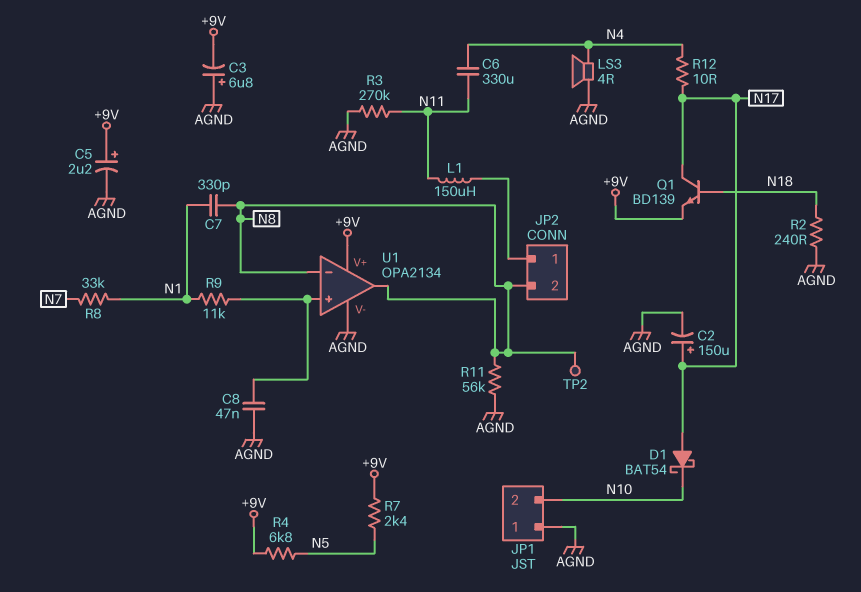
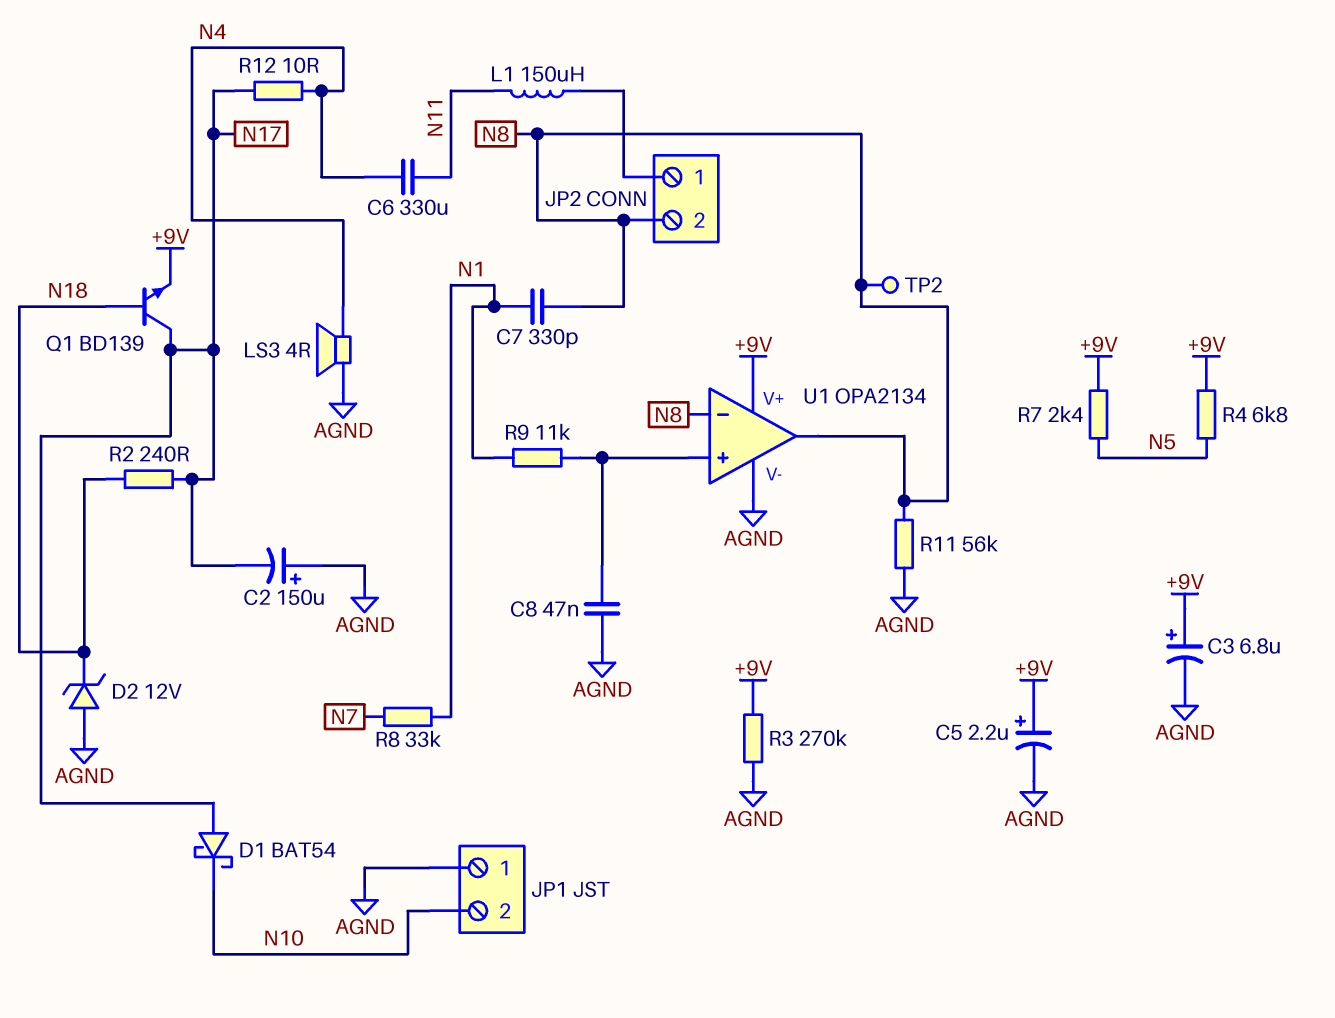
C2: 150uF (plus N17, minus AGND) -> 150uF (plus AGND, minus N17)
C3: 6.8uF (plus AGND, minus +9V) -> 6.8uF (plus +9V, minus AGND)
D2: none -> zener 12V (A AGND, K N18)
R2: 240 (AGND, N18) -> 240 (N17, N18)
R3: 270k (AGND, N11) -> 270k (+9V, AGND)

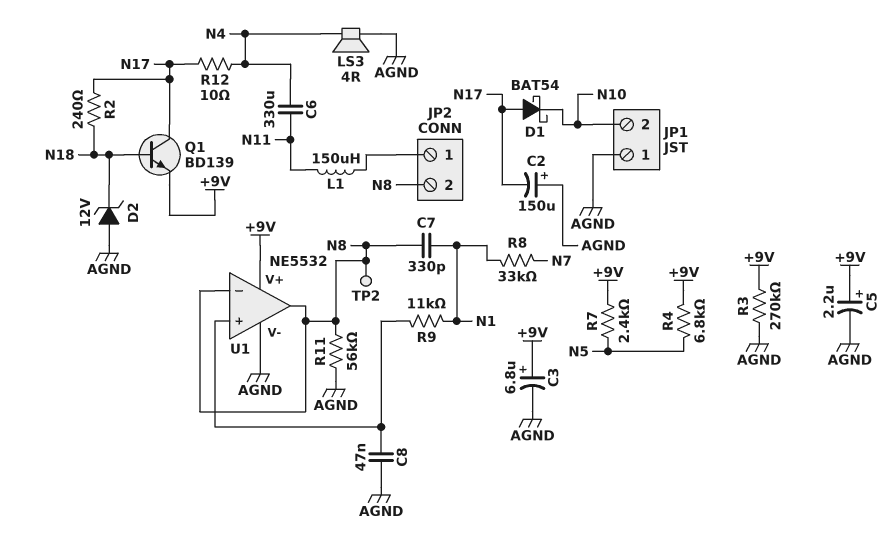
U1: OPA2134 -> NE5532

